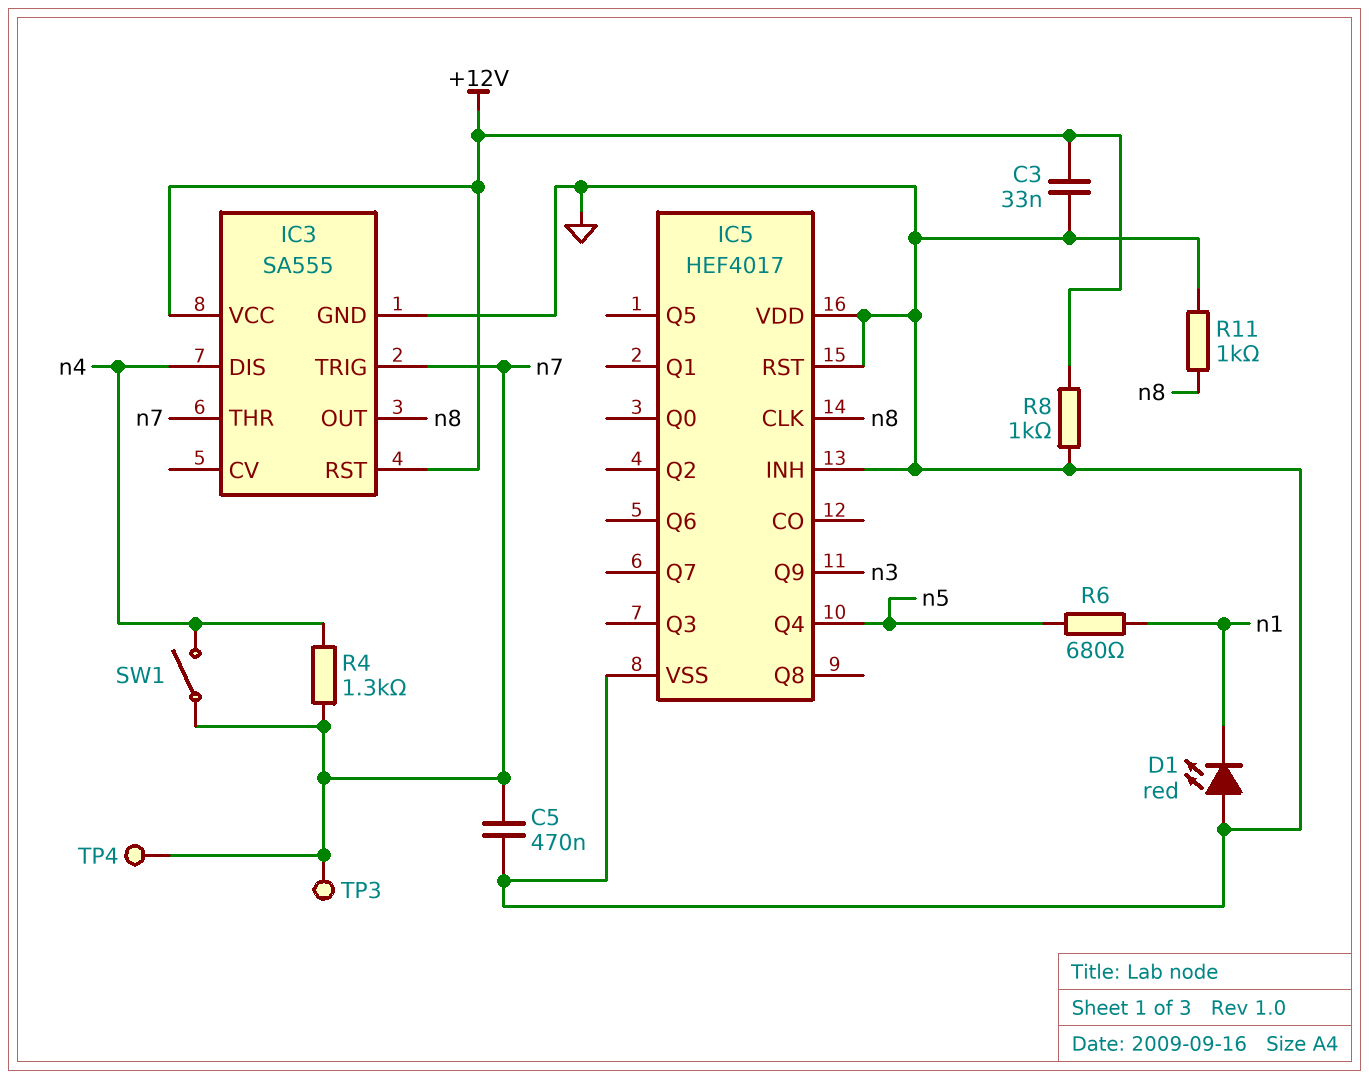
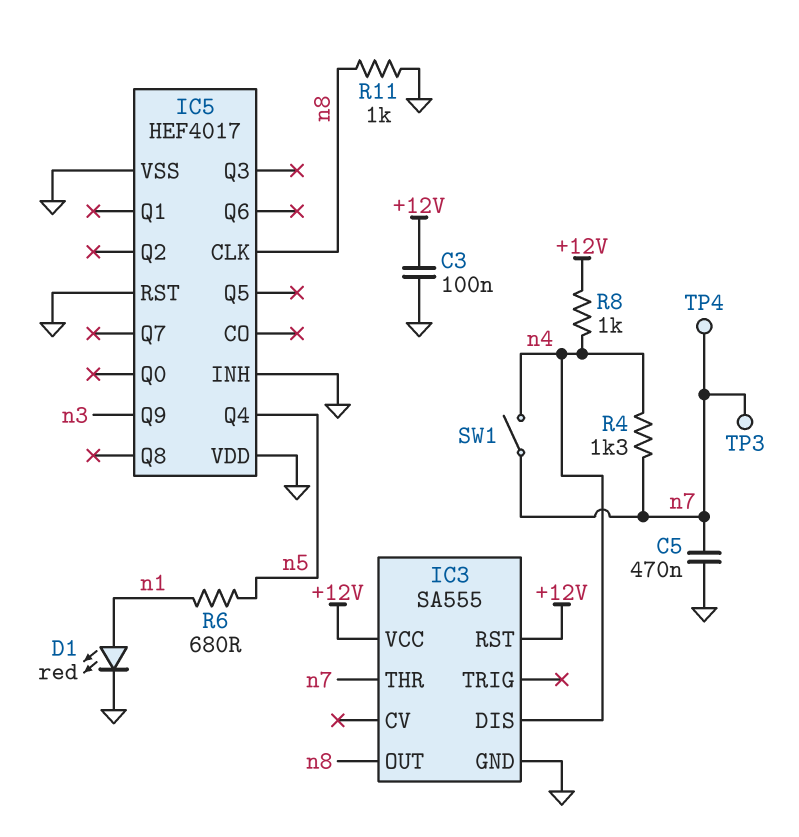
C3: 33nF (+12V, GND) -> 100nF (+12V, GND)
D1: LED red (A GND, K n1) -> LED red (A n1, K GND)
IC3 pin TRIG: n7 -> none
R8: 1k (+12V, GND) -> 1k (+12V, n4)

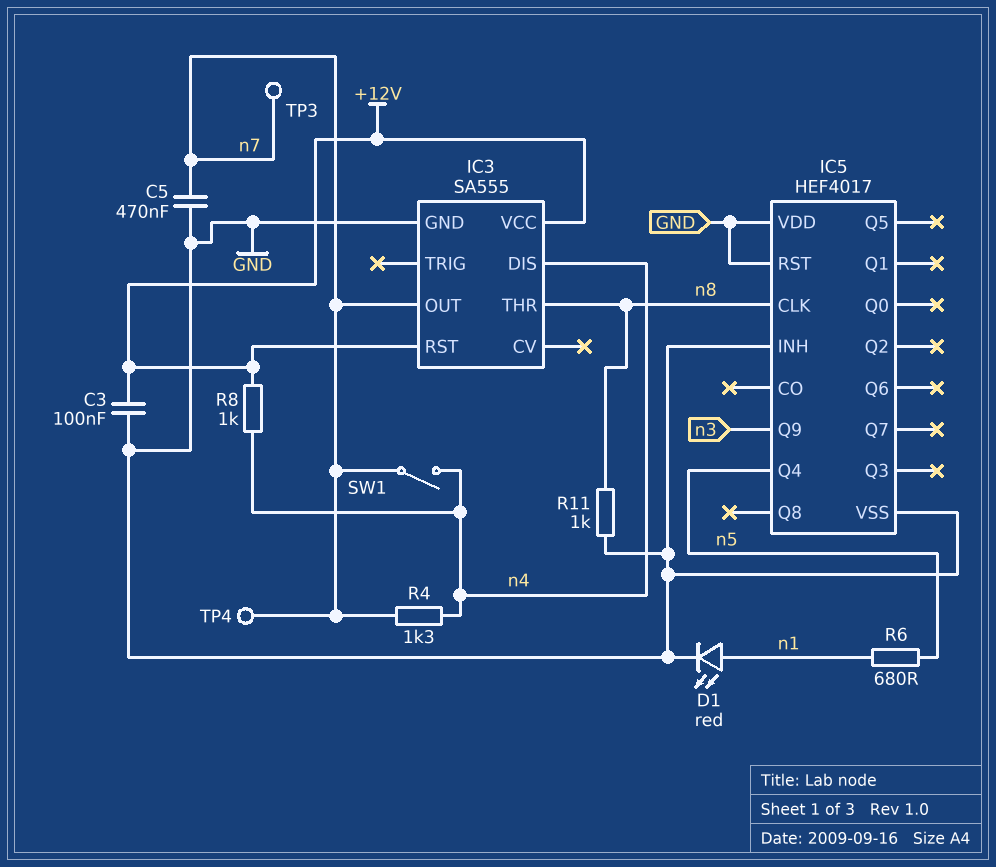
IC3 pin OUT: n8 -> n7
IC3 pin THR: n7 -> n8

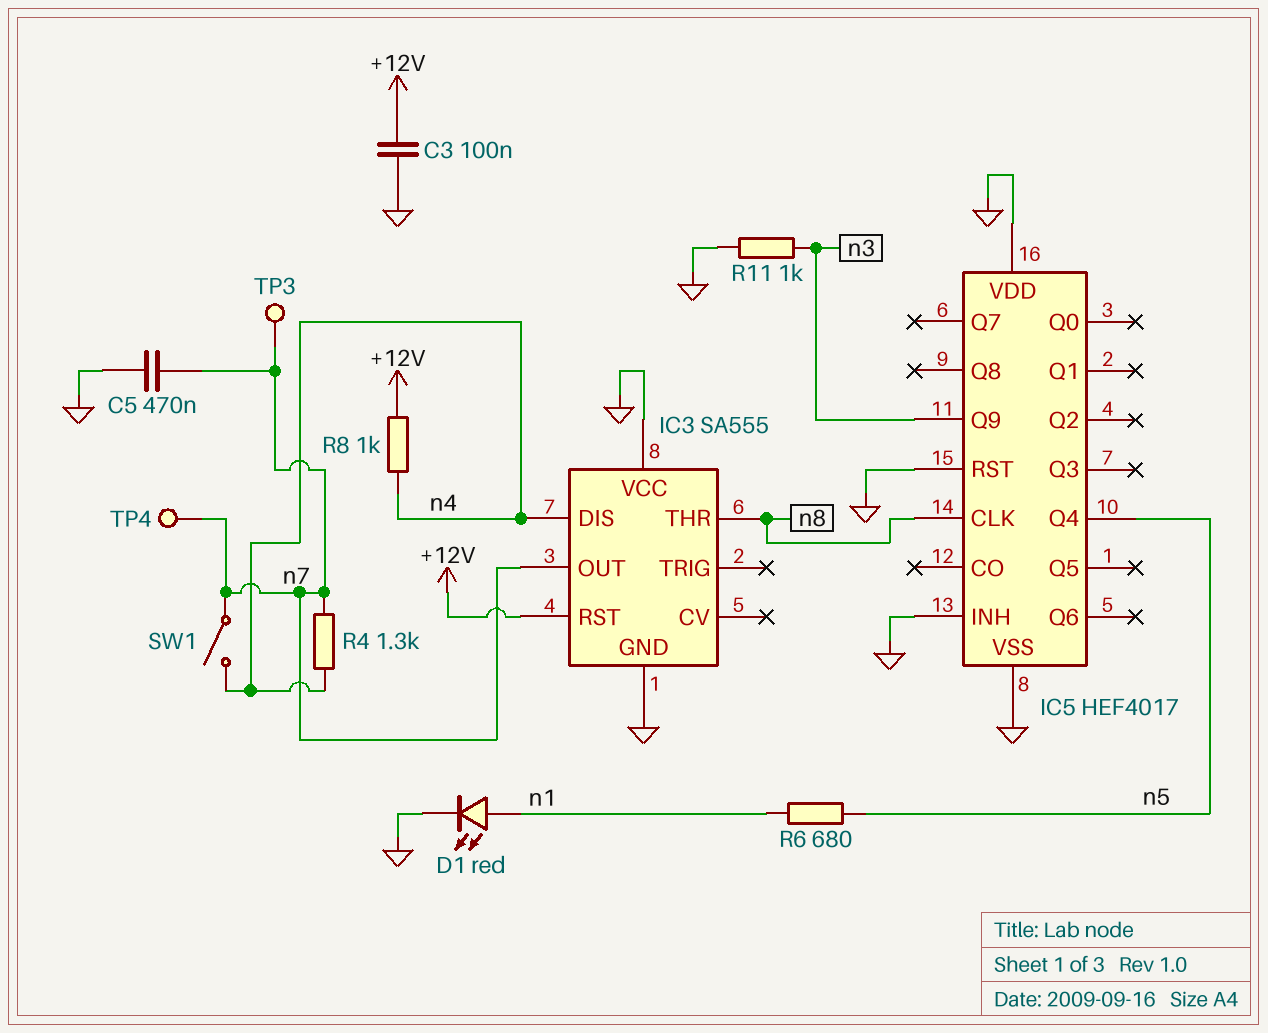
IC3 pin VCC: +12V -> GND
R11: 1k (GND, n8) -> 1k (GND, n3)

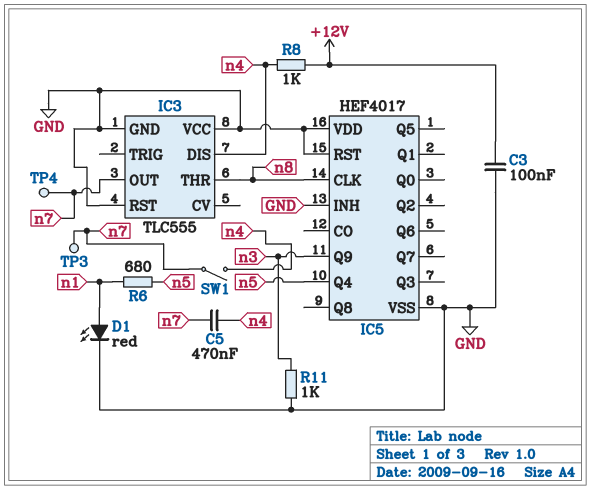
C5: 470nF (GND, n7) -> 470nF (n4, n7)
IC3: SA555 -> TLC555
IC3 pin RST: +12V -> GND
R4: 1.3k (n4, n7) -> none

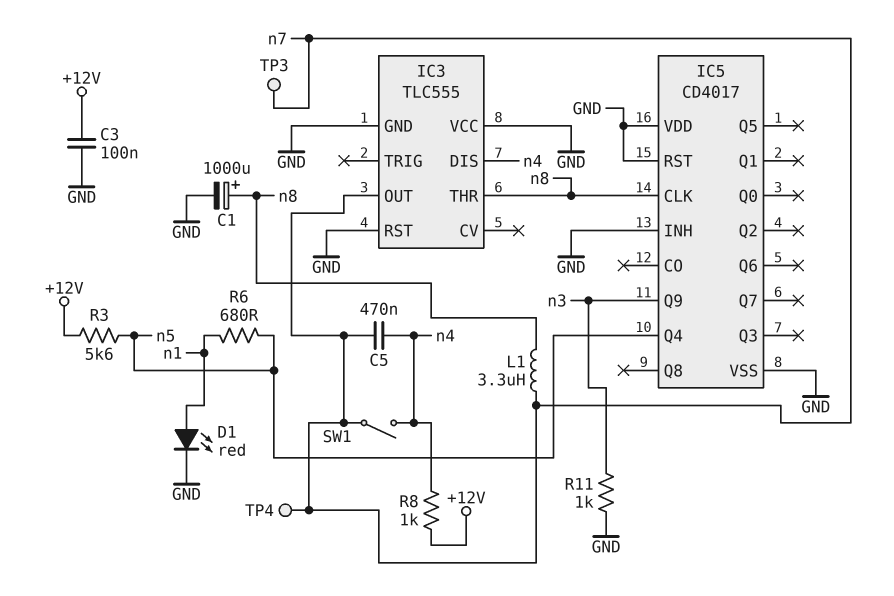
C1: none -> 1000uF (plus n8, minus GND)
IC5: HEF4017 -> CD4017
L1: none -> 3.3uH (n7, n8)
R3: none -> 5.6k (+12V, n5)

